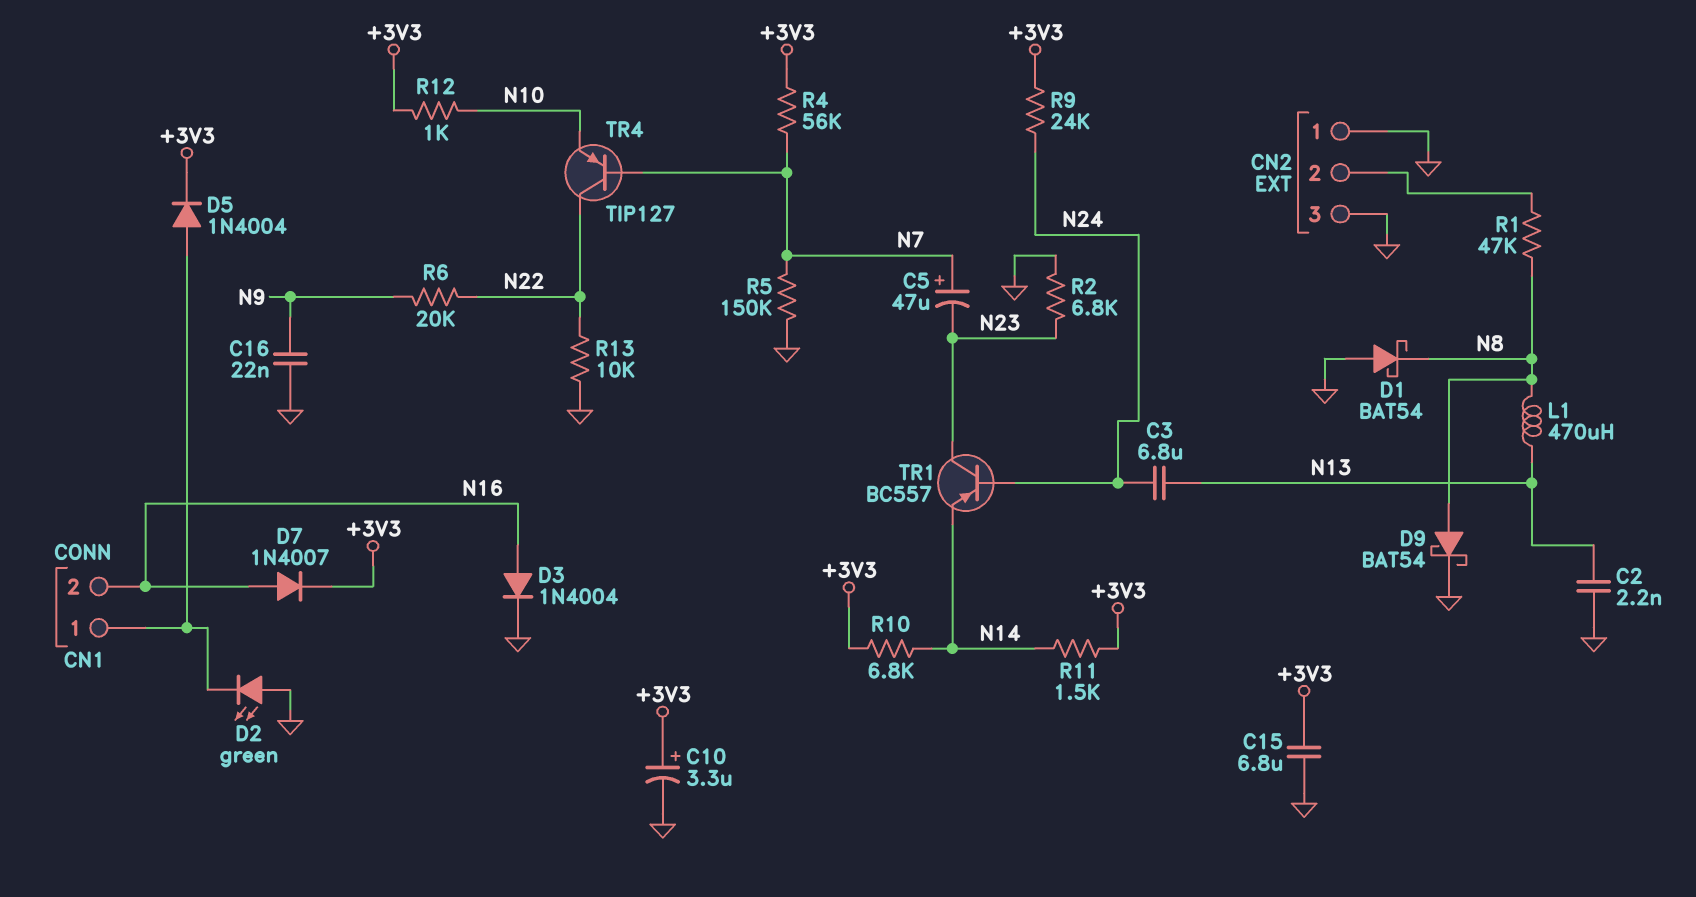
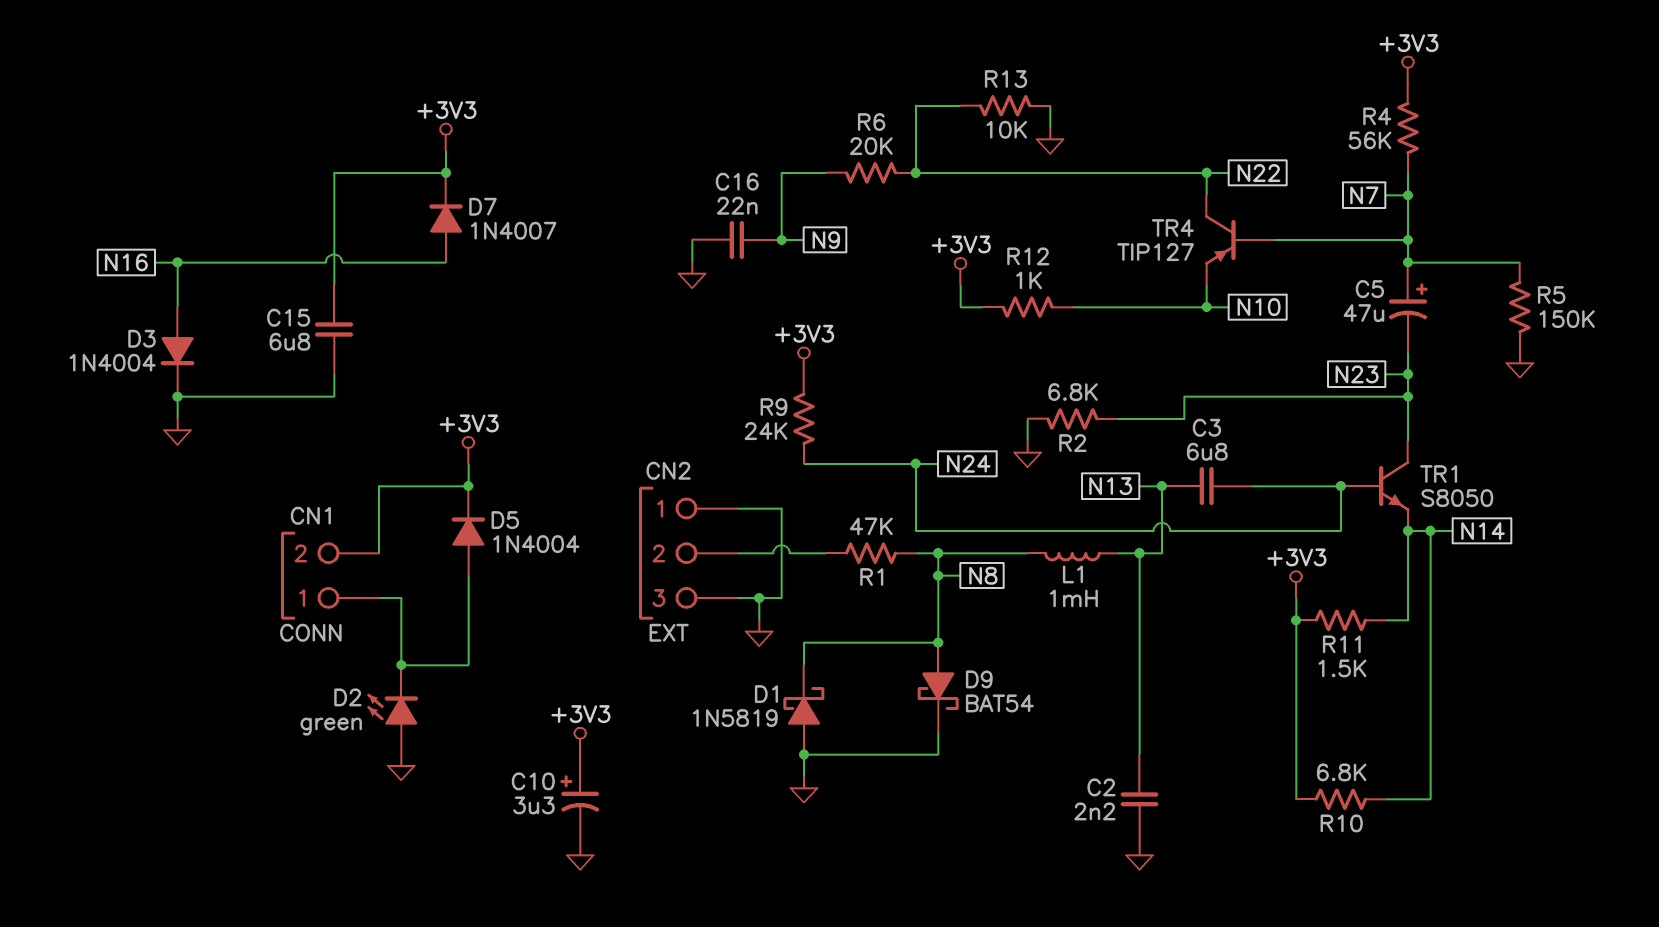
CN1 pin 2: N16 -> +3V3
D1: schottky BAT54 (A GND, K N8) -> schottky 1N5819 (A GND, K N8)
L1: 470uH (N8, N13) -> 1mH (N8, N13)
TR1: PNP BC557 (B N24, C N23, E N14) -> NPN S8050 (B N24, C N23, E N14)

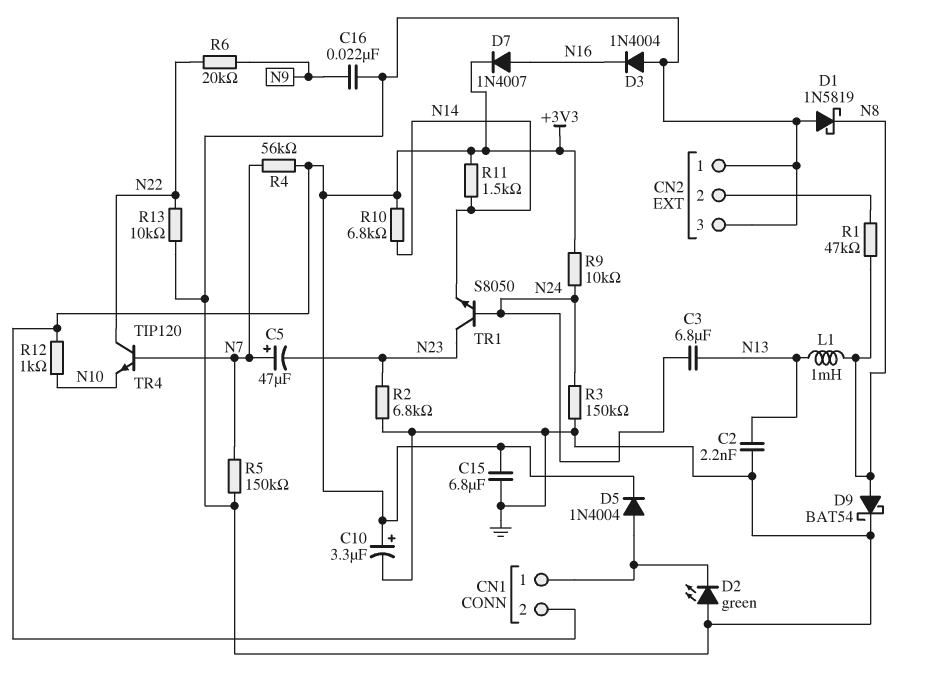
D3: diode 1N4004 (A N16, K GND) -> diode 1N4004 (A GND, K N16)
R3: none -> 150k (GND, N24)
R9: 24k (+3V3, N24) -> 10k (+3V3, N24)
TR4: PNP TIP127 (B N7, C N22, E N10) -> NPN TIP120 (B N7, C N22, E N10)

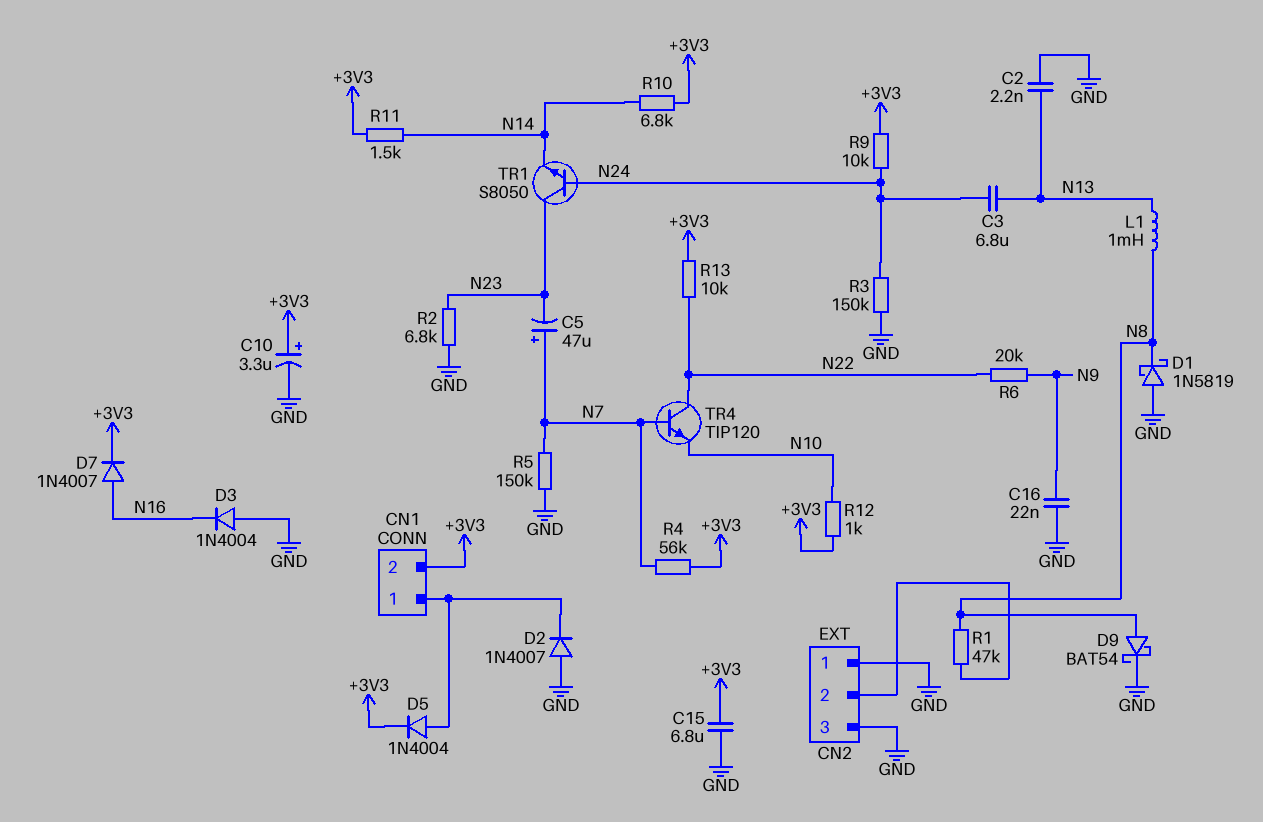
D2: LED green (A GND, K CN1/1) -> diode 1N4007 (A GND, K CN1/1)
R13: 10k (GND, N22) -> 10k (+3V3, N22)

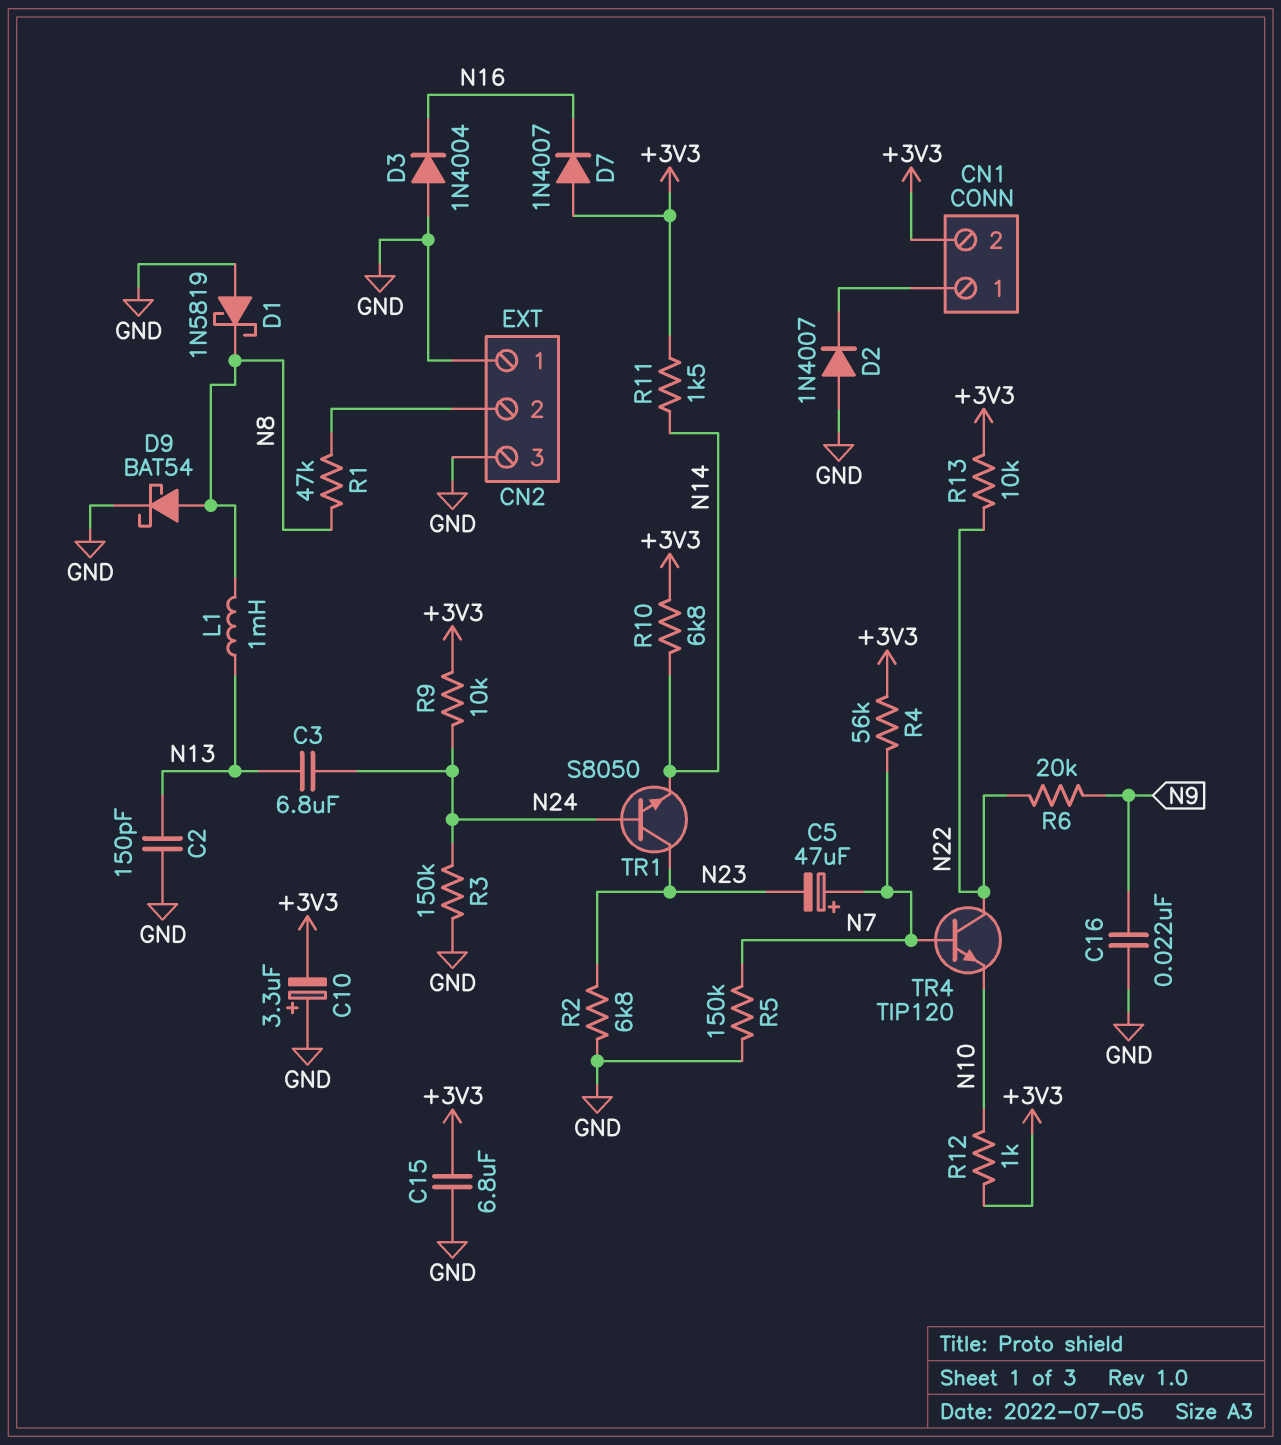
C2: 2.2nF (GND, N13) -> 150pF (GND, N13)
C10: 3.3uF (plus +3V3, minus GND) -> 3.3uF (plus GND, minus +3V3)
D5: diode 1N4004 (A CN1/1, K +3V3) -> none
D7: diode 1N4007 (A N16, K +3V3) -> diode 1N4007 (A +3V3, K N16)

